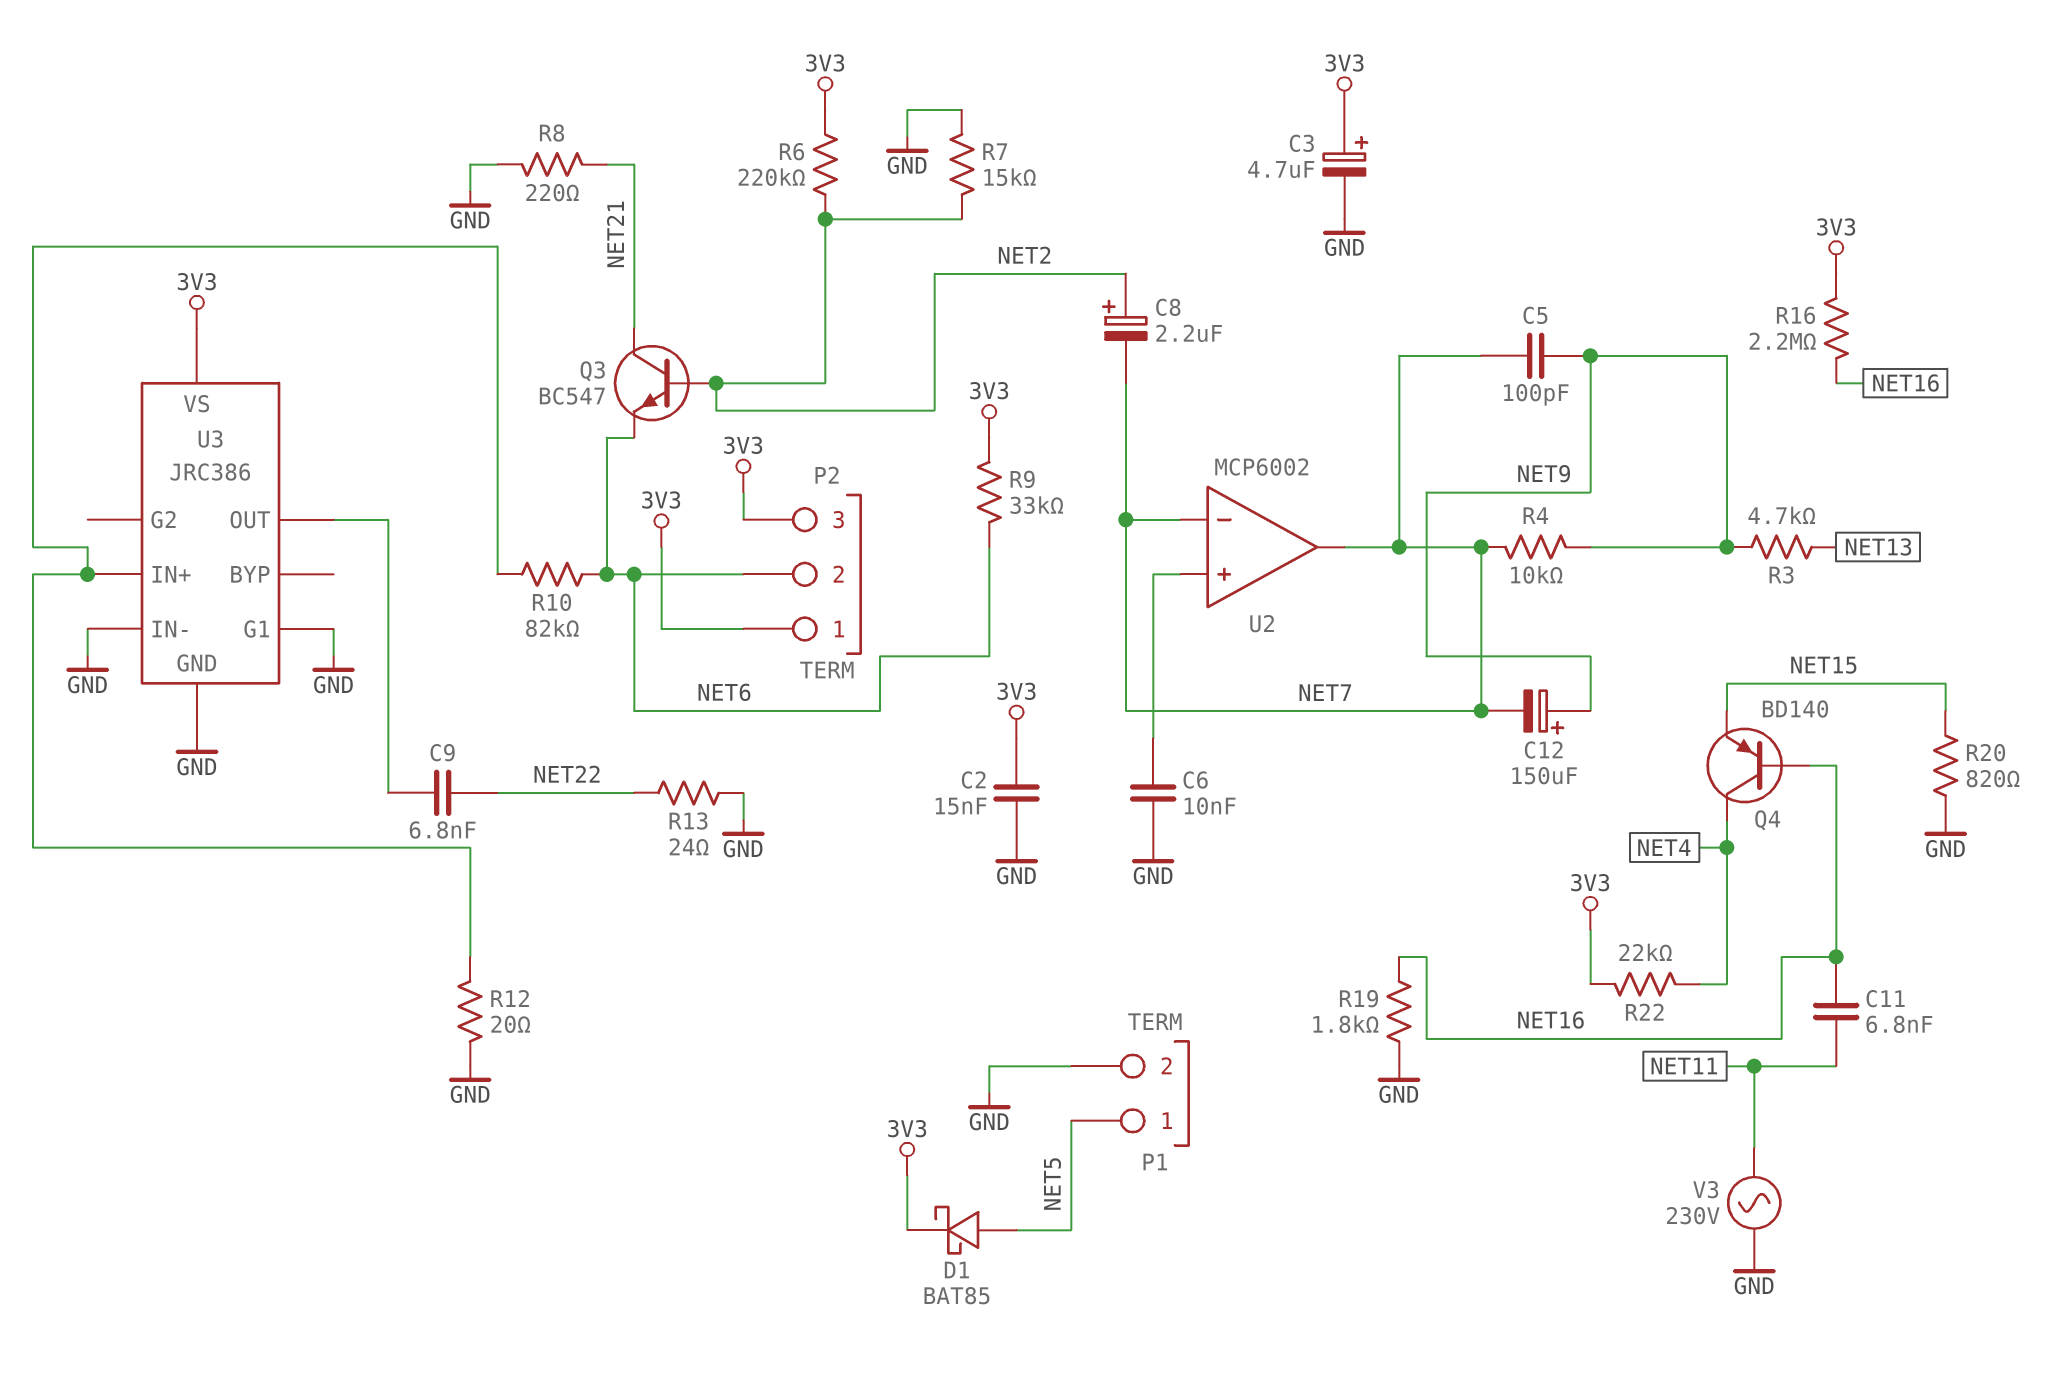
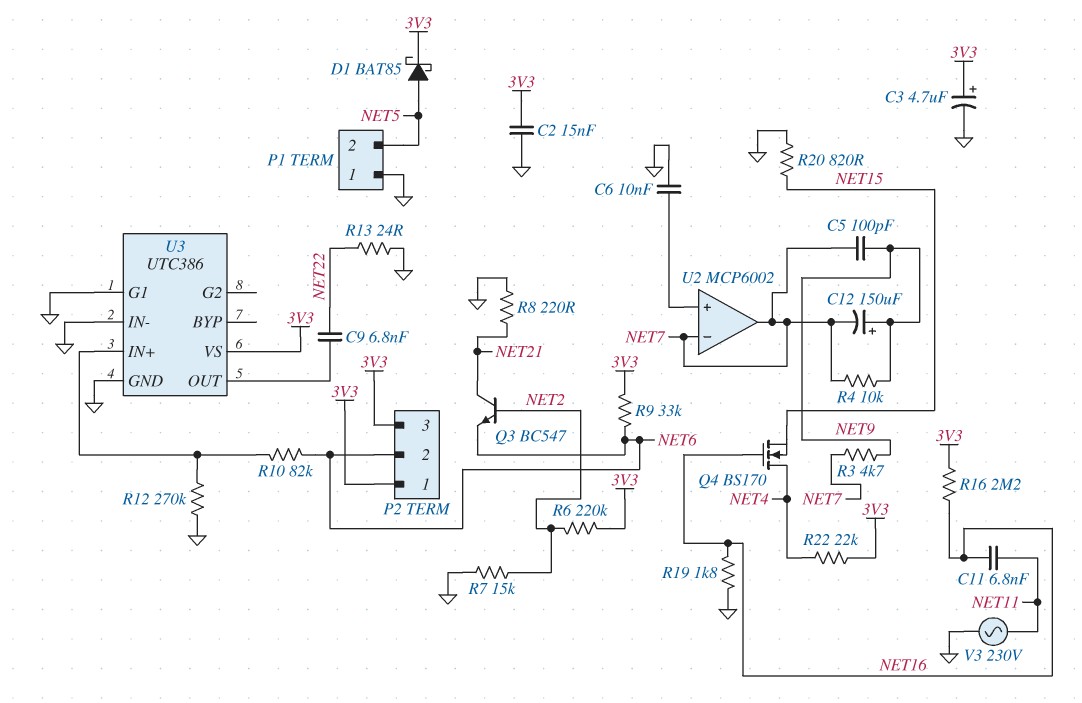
C8: 2.2uF (plus NET2, minus NET7) -> none
P1 pin 1: NET5 -> GND
P1 pin 2: GND -> NET5
Q4: PNP BD140 (B NET16, C NET4, E NET15) -> NMOS BS170 (G NET16, D NET4, S NET15)
R3: 4.7k (NET9, NET13) -> 4.7k (NET7, NET9)
R12: 20 (GND, U3/IN+) -> 270k (GND, U3/IN+)
U3: JRC386 -> UTC386

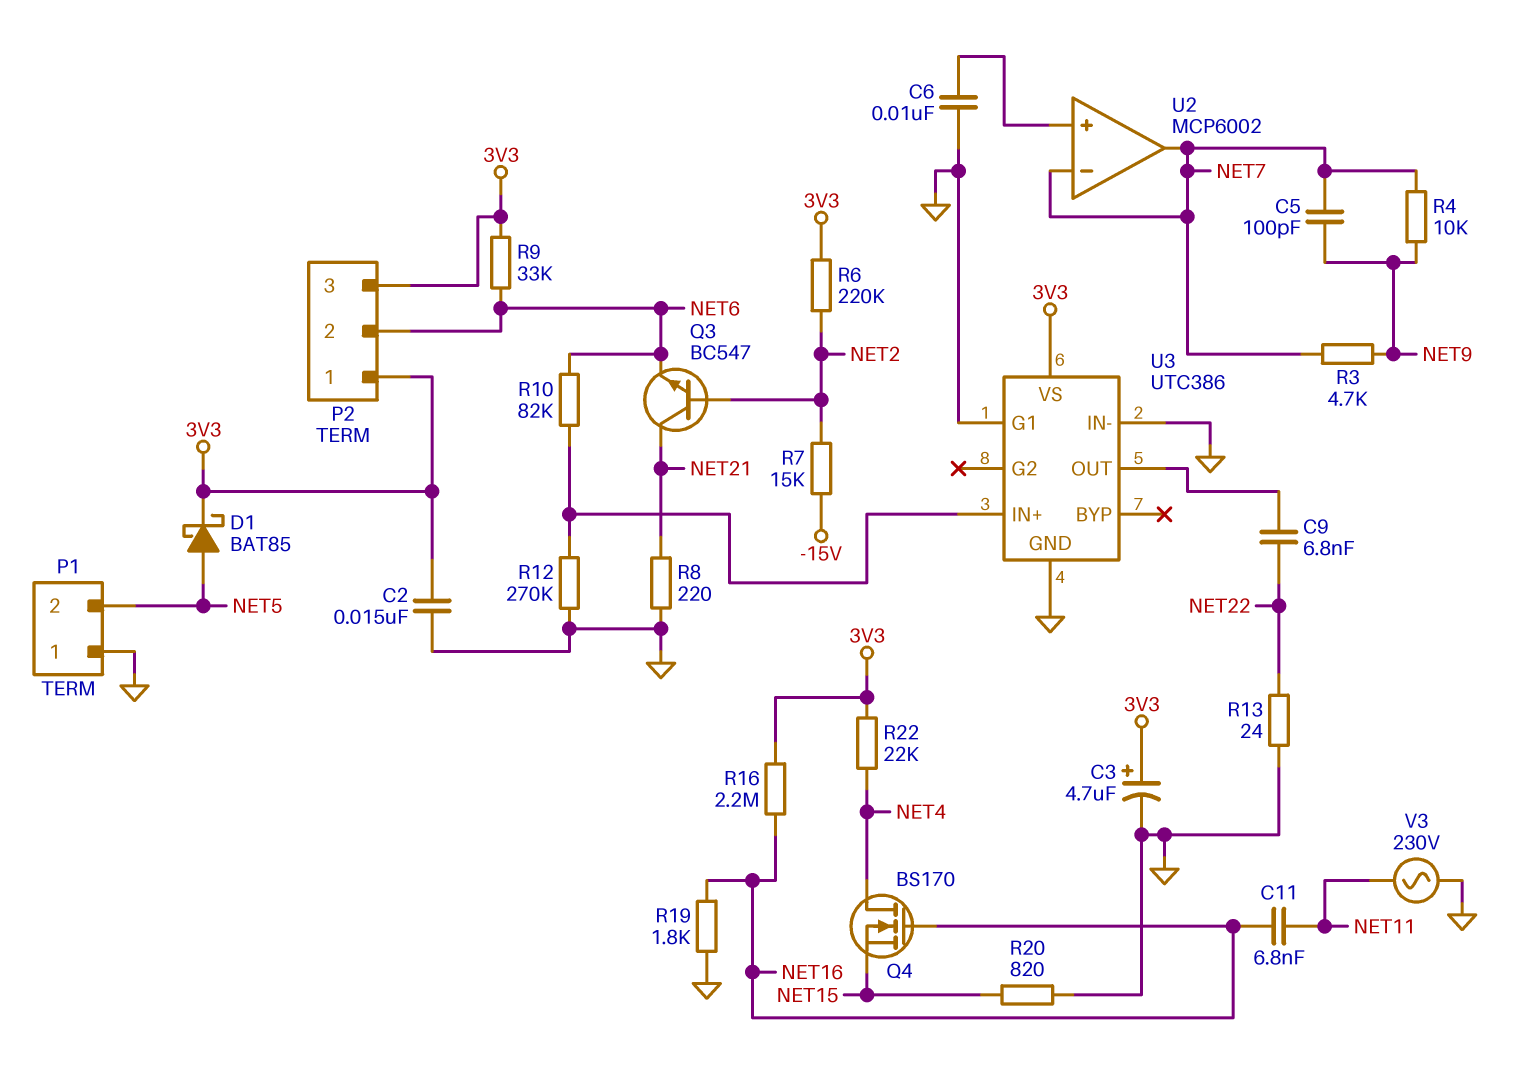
C12: 150uF (plus NET9, minus NET7) -> none
R7: 15k (GND, NET2) -> 15k (-15V, NET2)

